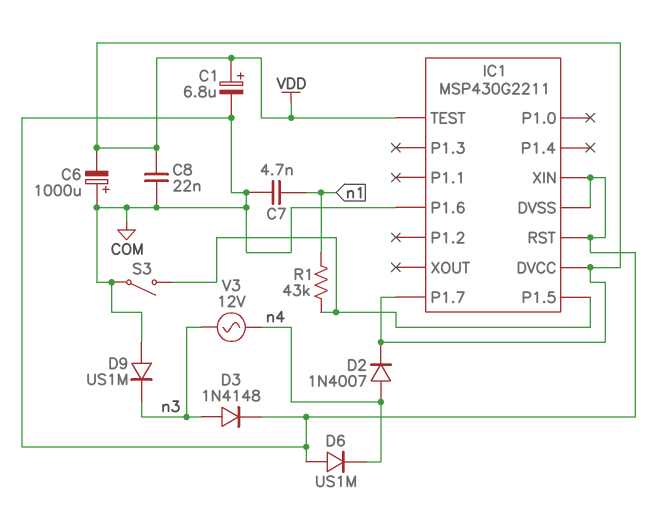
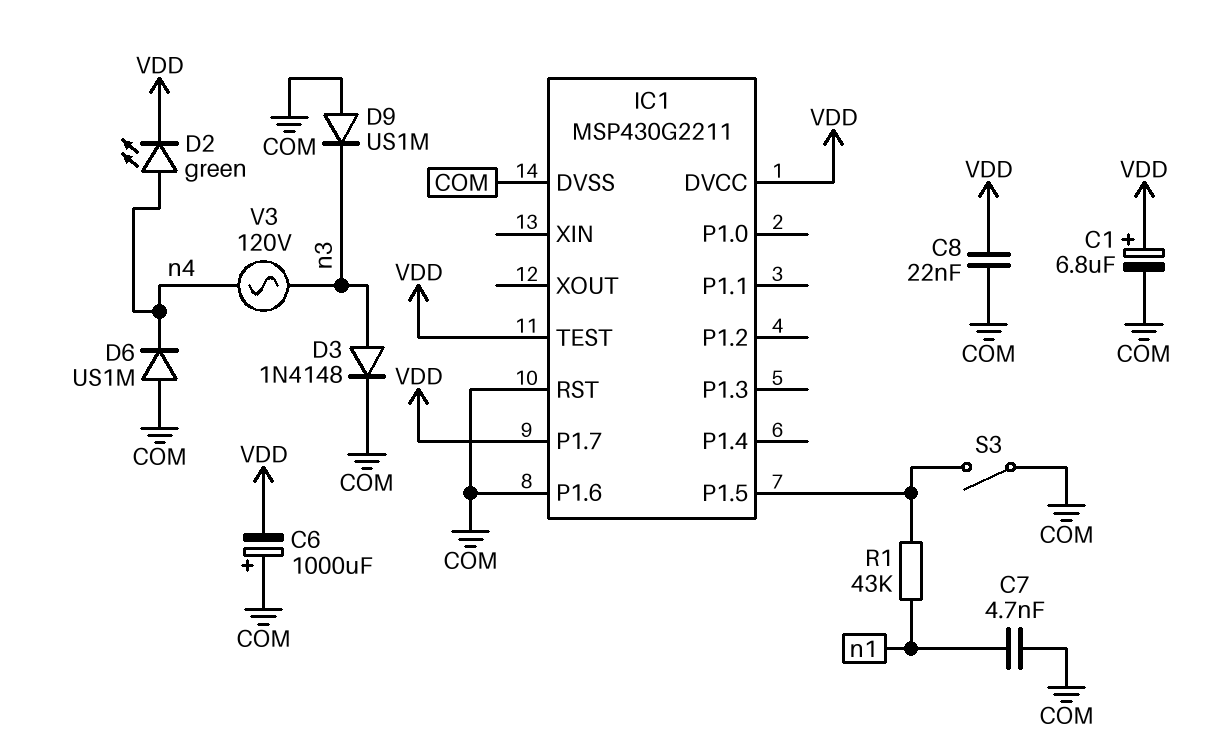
D2: diode 1N4007 (A n4, K VDD) -> LED green (A n4, K VDD)
IC1 pin XIN: COM -> none
V3: AC 12V (n3, n4) -> AC 120V (n3, n4)

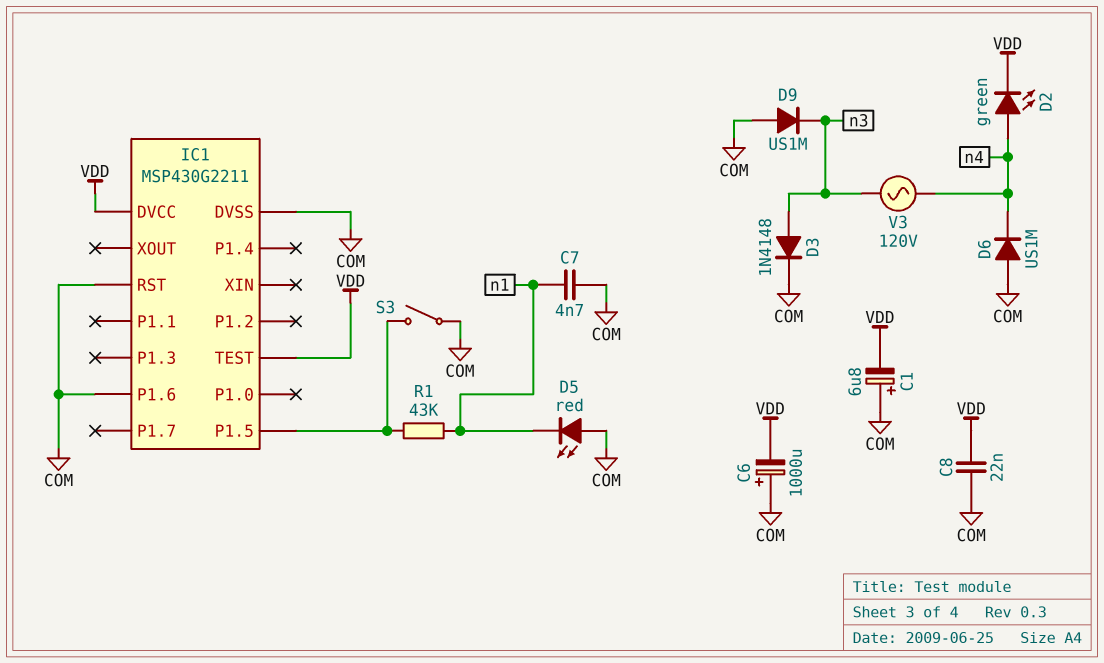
C1: 6.8uF (plus VDD, minus COM) -> 6.8uF (plus COM, minus VDD)
D5: none -> LED red (A COM, K n1)
IC1 pin P1.7: VDD -> none

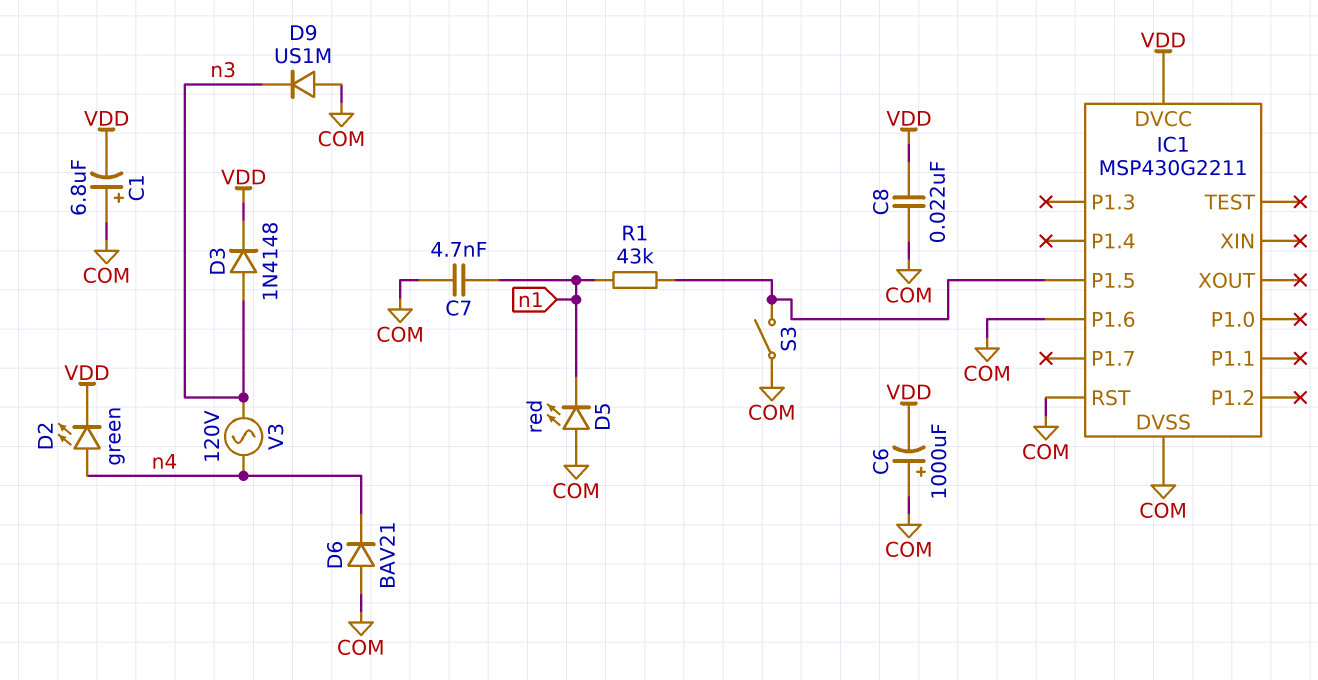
D3: diode 1N4148 (A n3, K COM) -> diode 1N4148 (A n3, K VDD)
D6: diode US1M (A COM, K n4) -> diode BAV21 (A COM, K n4)
IC1 pin TEST: VDD -> none

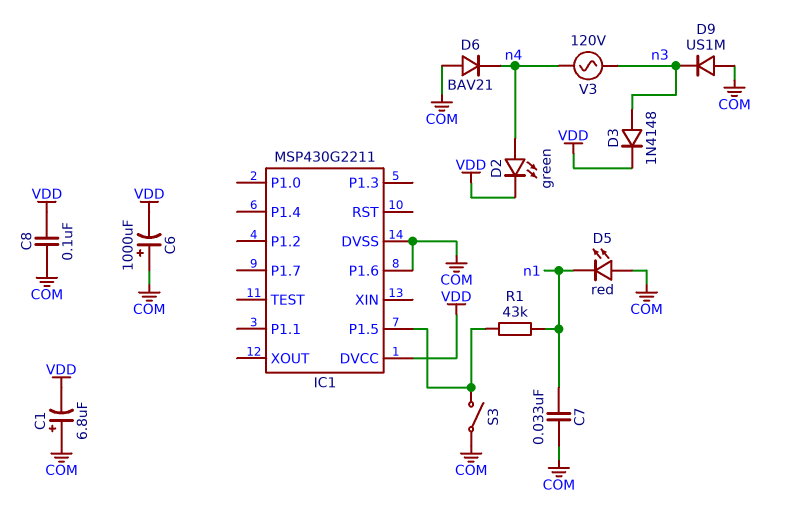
C7: 4.7nF (COM, n1) -> 33nF (COM, n1)
C8: 22nF (COM, VDD) -> 100nF (COM, VDD)
IC1 pin RST: COM -> none

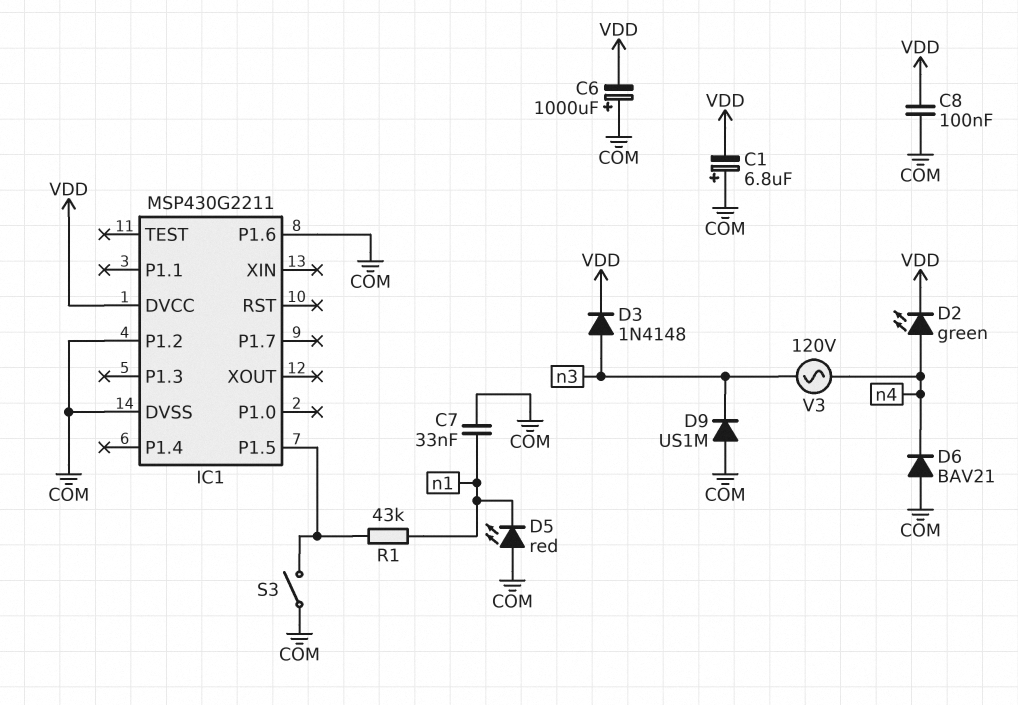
IC1 pin P1.2: none -> COM

